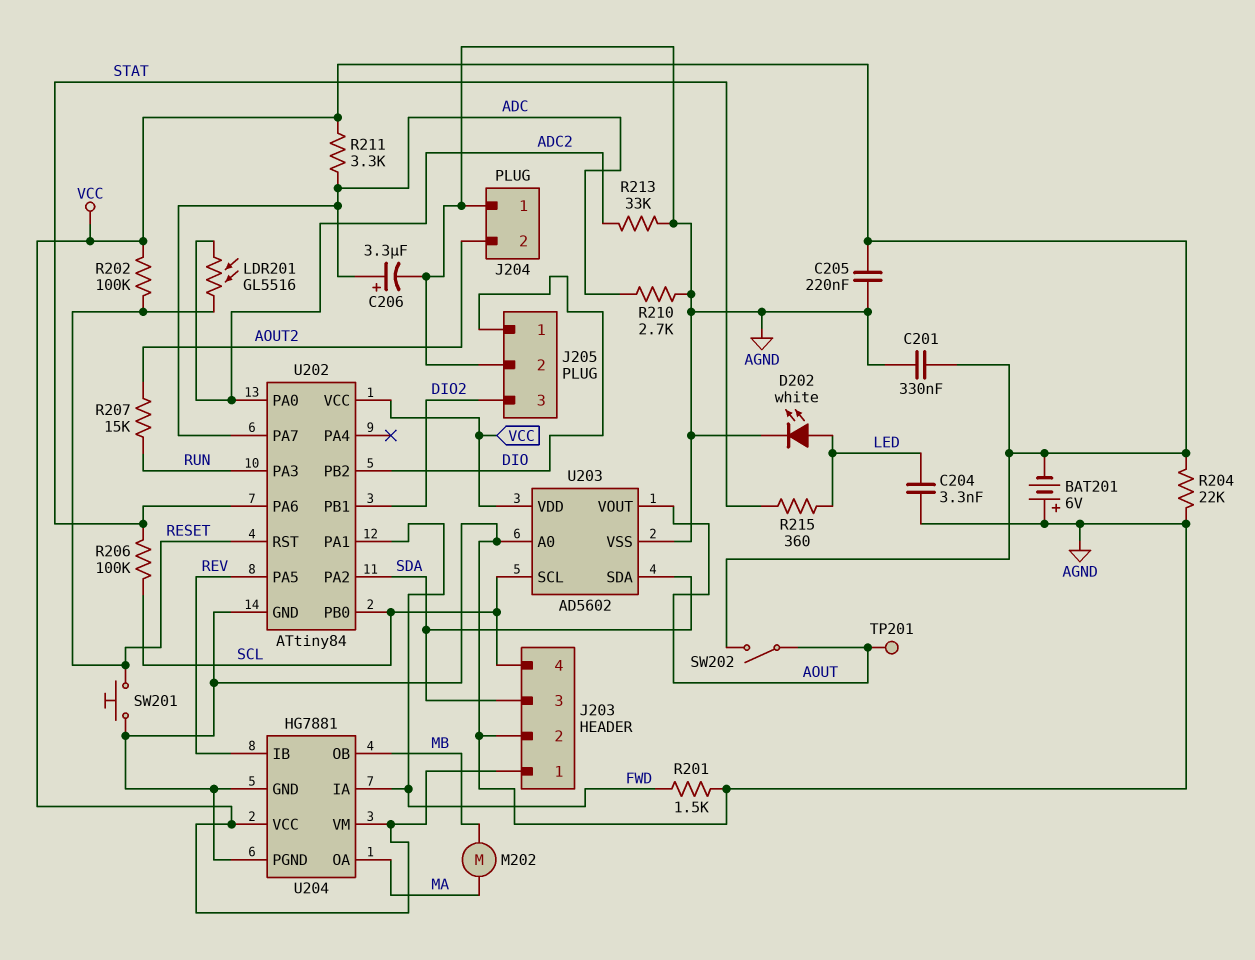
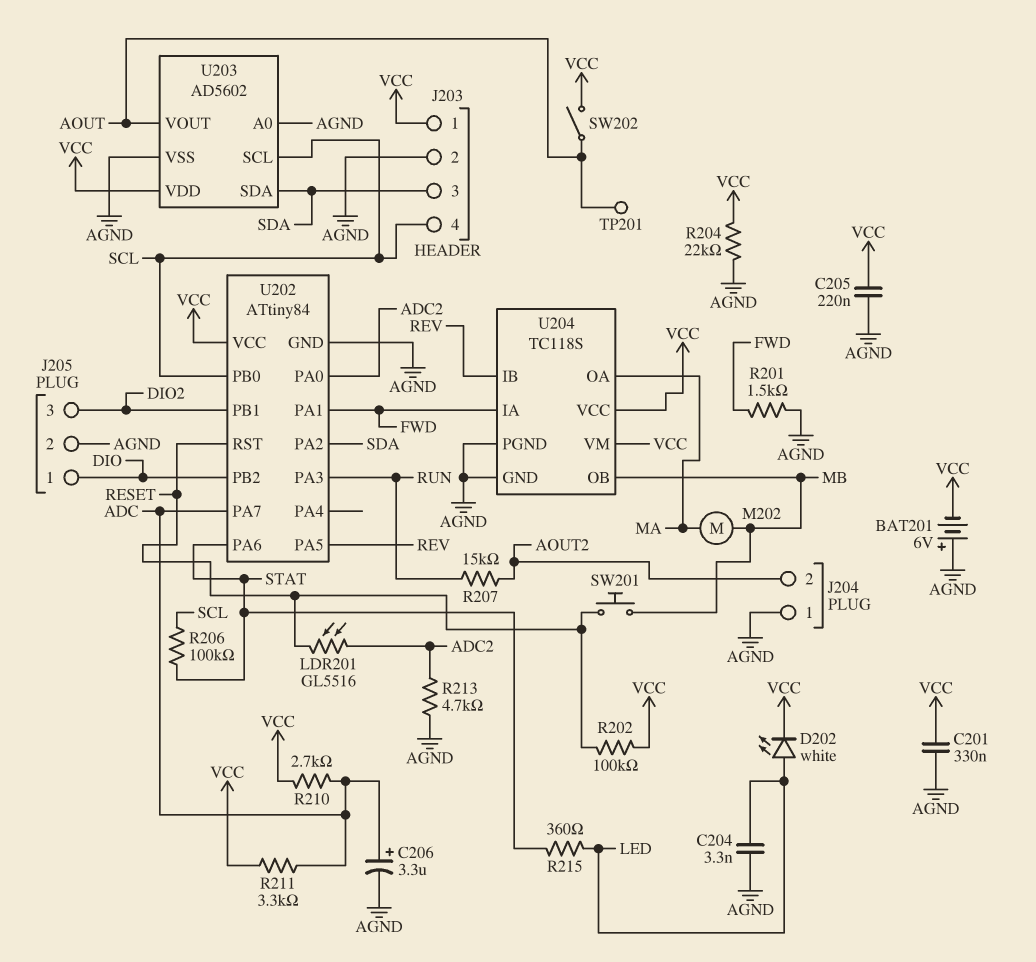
D202: LED white (A LED, K AGND) -> LED white (A LED, K VCC)
R210: 2.7k (ADC, AGND) -> 2.7k (ADC, VCC)
R213: 33k (ADC2, AGND) -> 4.7k (ADC2, AGND)
SW201: button (AGND, RESET) -> button (MB, RESET)
U204: HG7881 -> TC118S

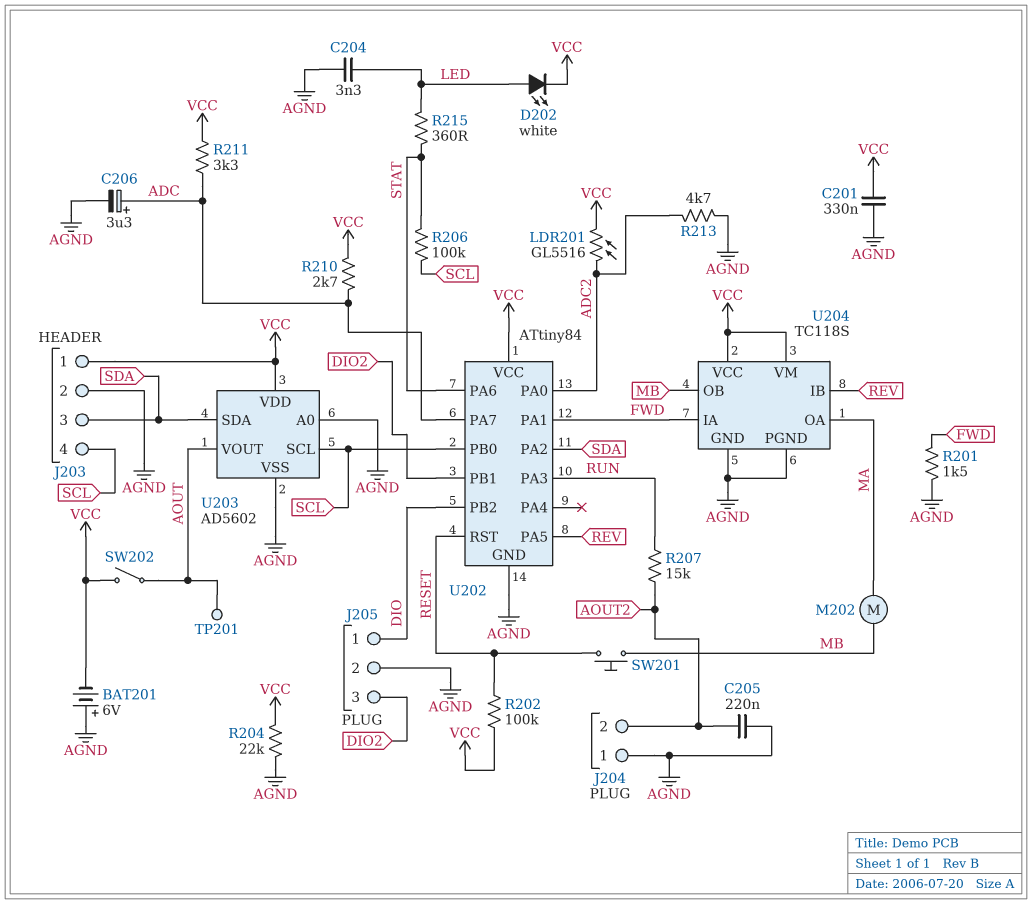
C205: 220nF (AGND, VCC) -> 220nF (AGND, AOUT2)
LDR201: GL5516 (ADC2, RESET) -> GL5516 (ADC2, VCC)

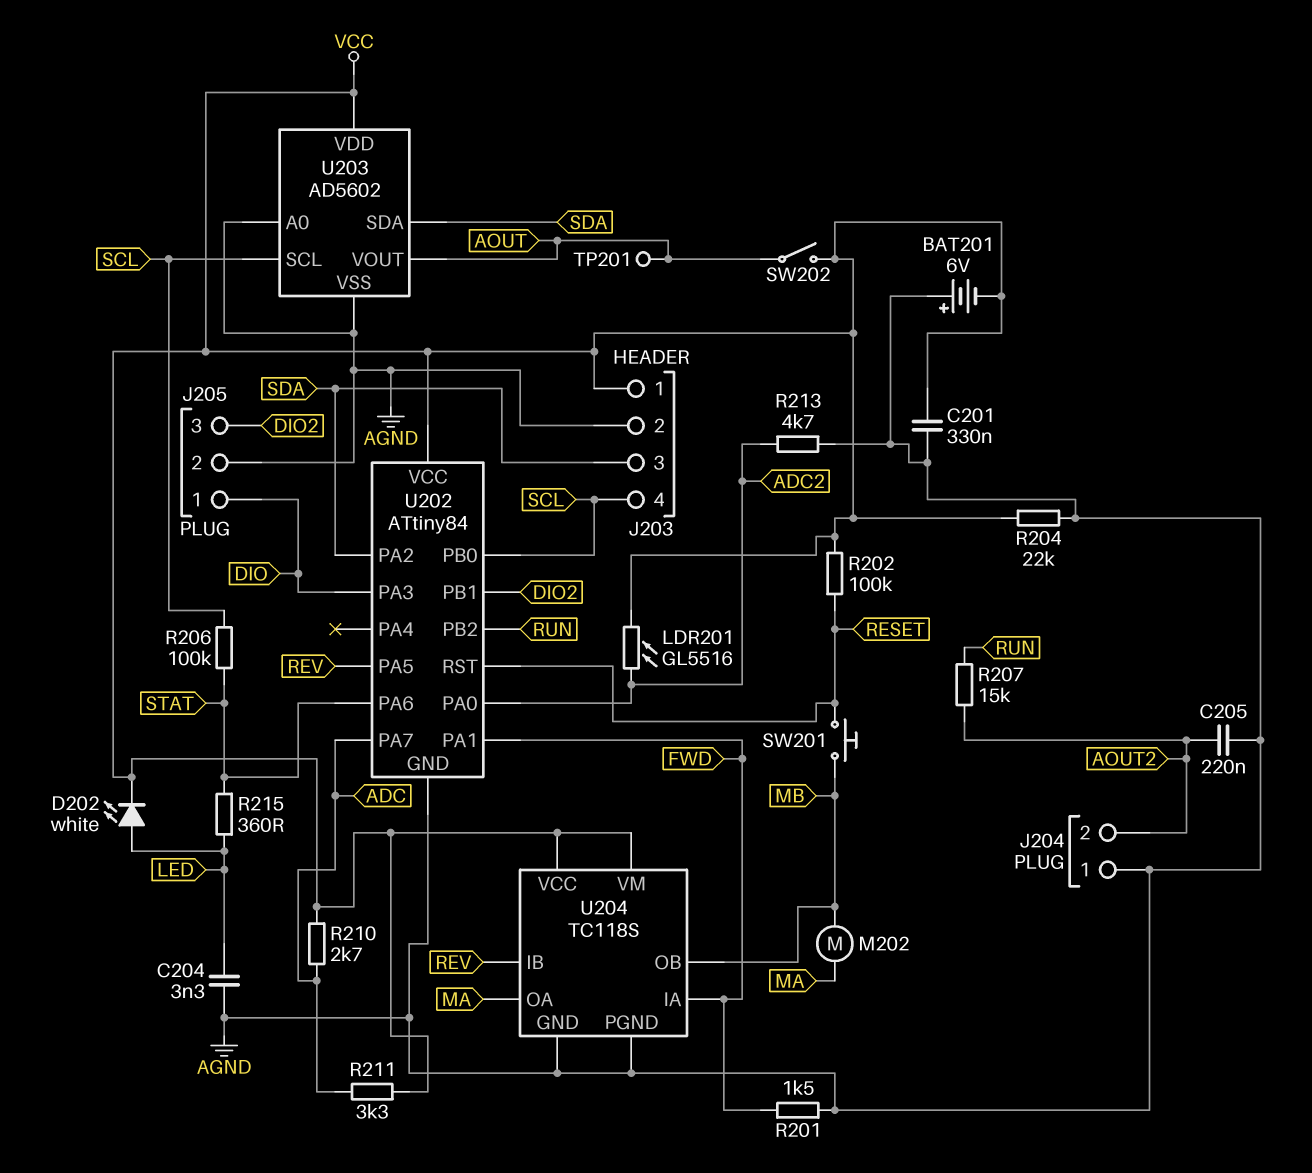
C206: 3.3uF (plus ADC, minus AGND) -> none
U202 pin PA3: RUN -> DIO
U202 pin PB2: DIO -> RUN

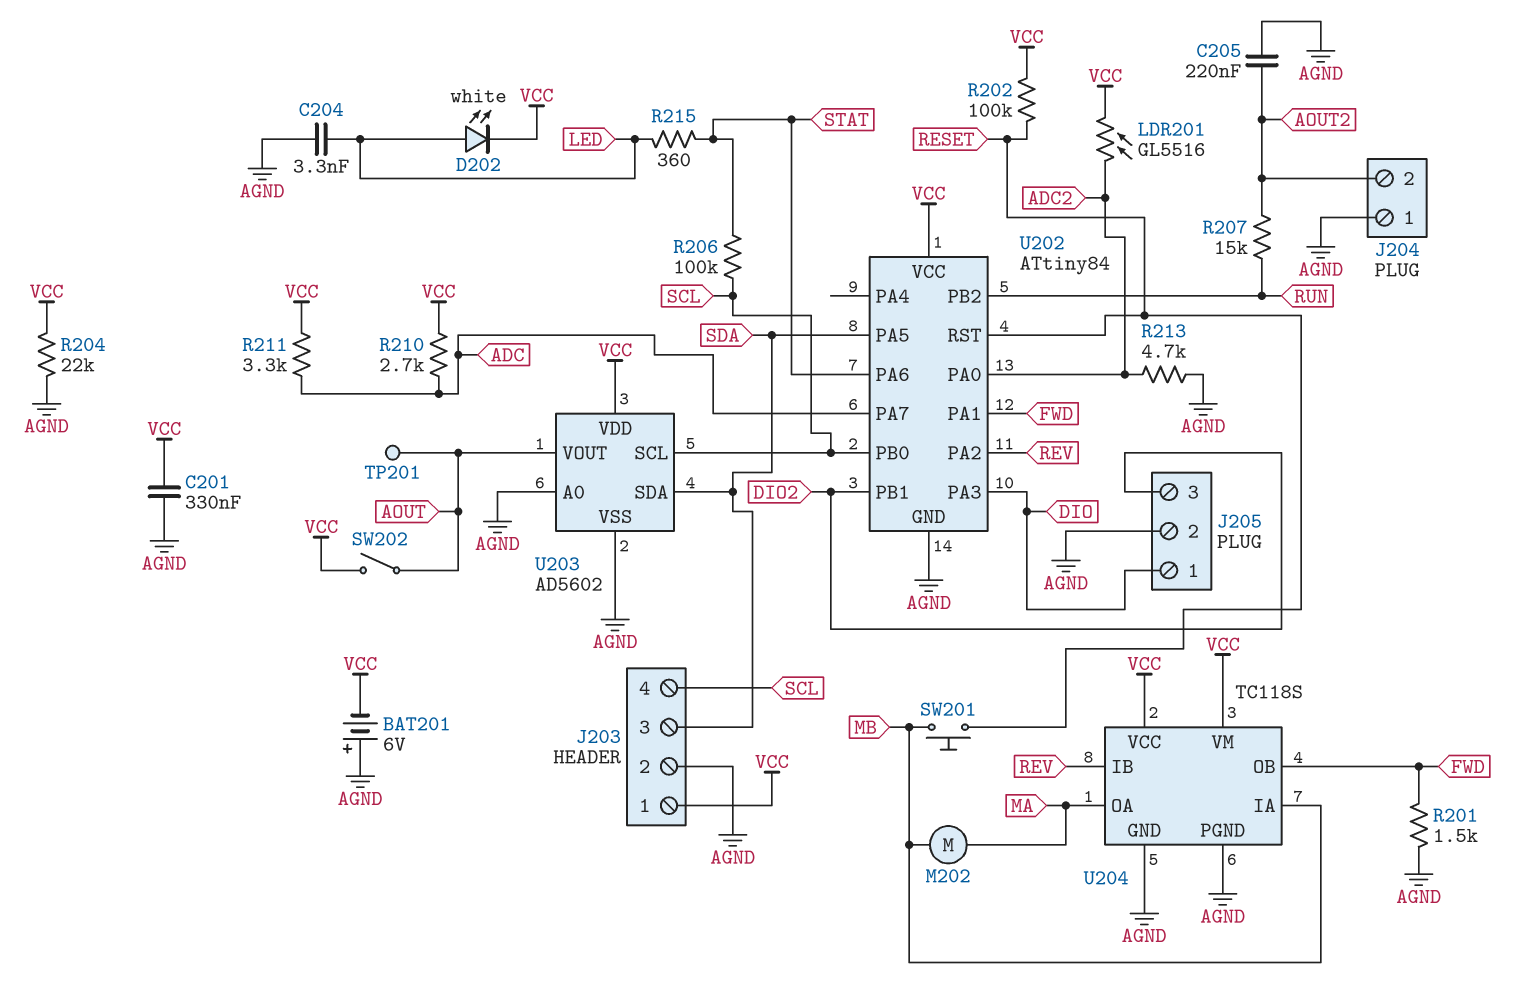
U202 pin PA2: SDA -> REV
U202 pin PA5: REV -> SDA
U204 pin IA: FWD -> MB
U204 pin OB: MB -> FWD

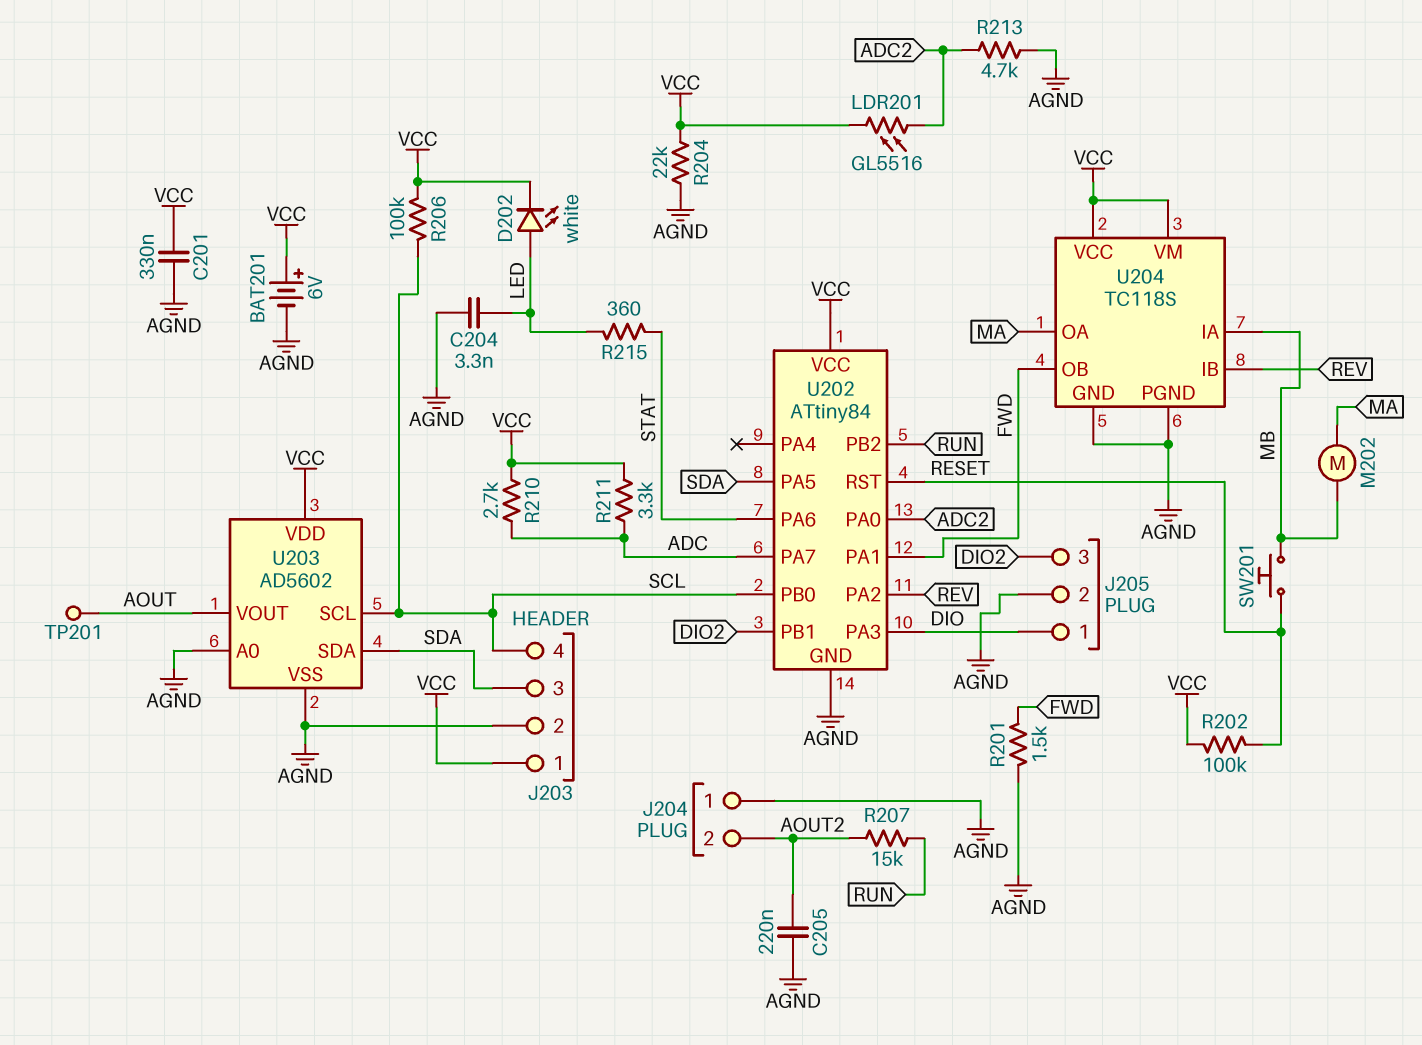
BAT201: 6V (plus AGND, minus VCC) -> 6V (plus VCC, minus AGND)
R206: 100k (SCL, STAT) -> 100k (SCL, VCC)
SW202: switch (AOUT, VCC) -> none

